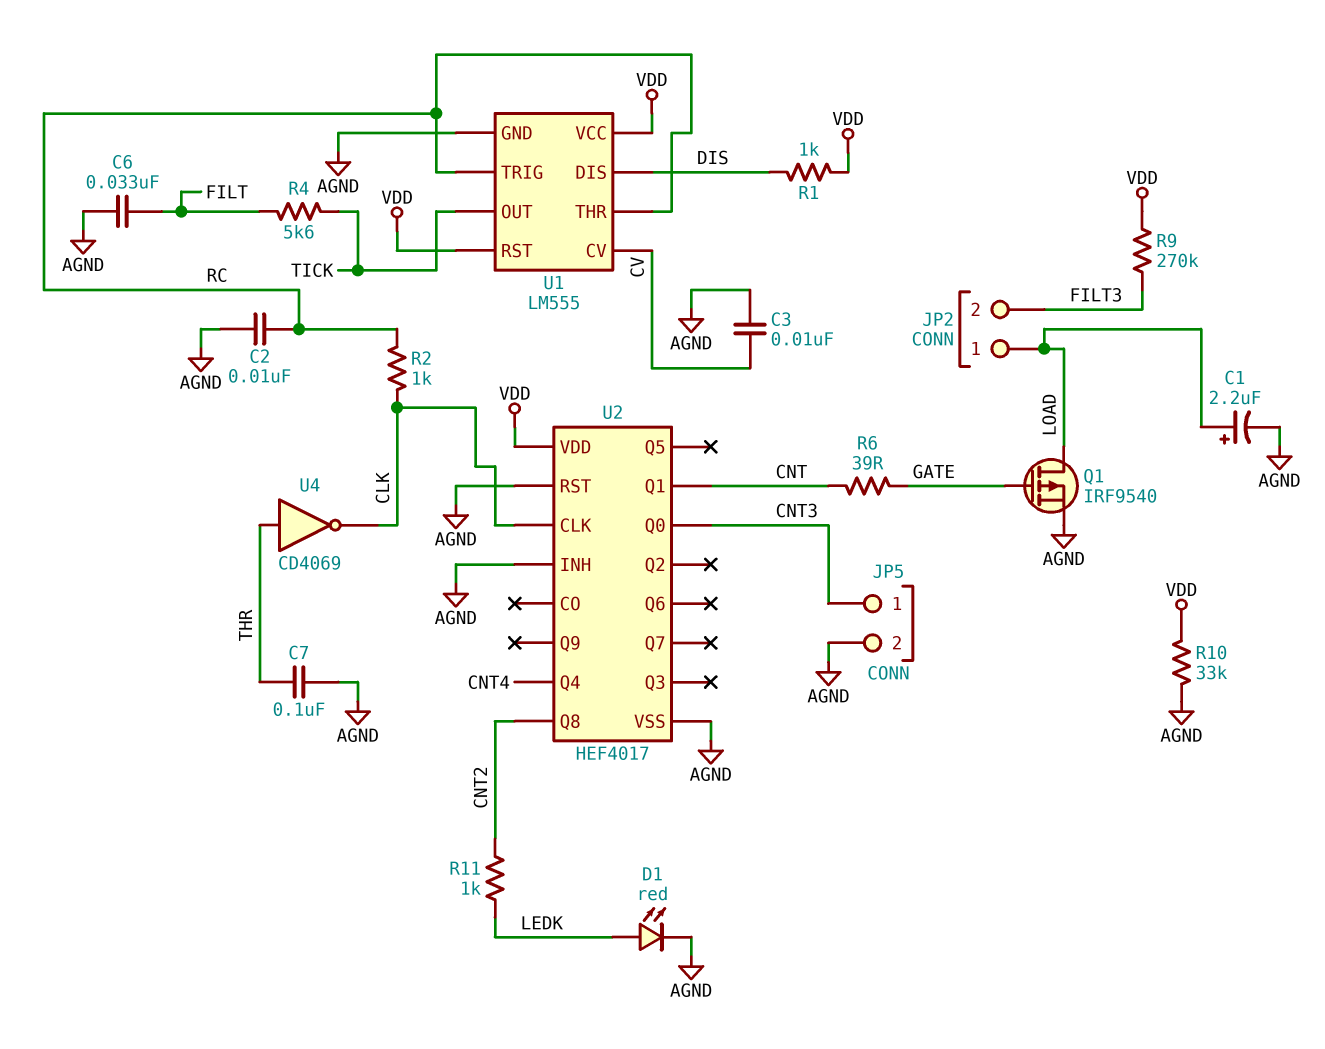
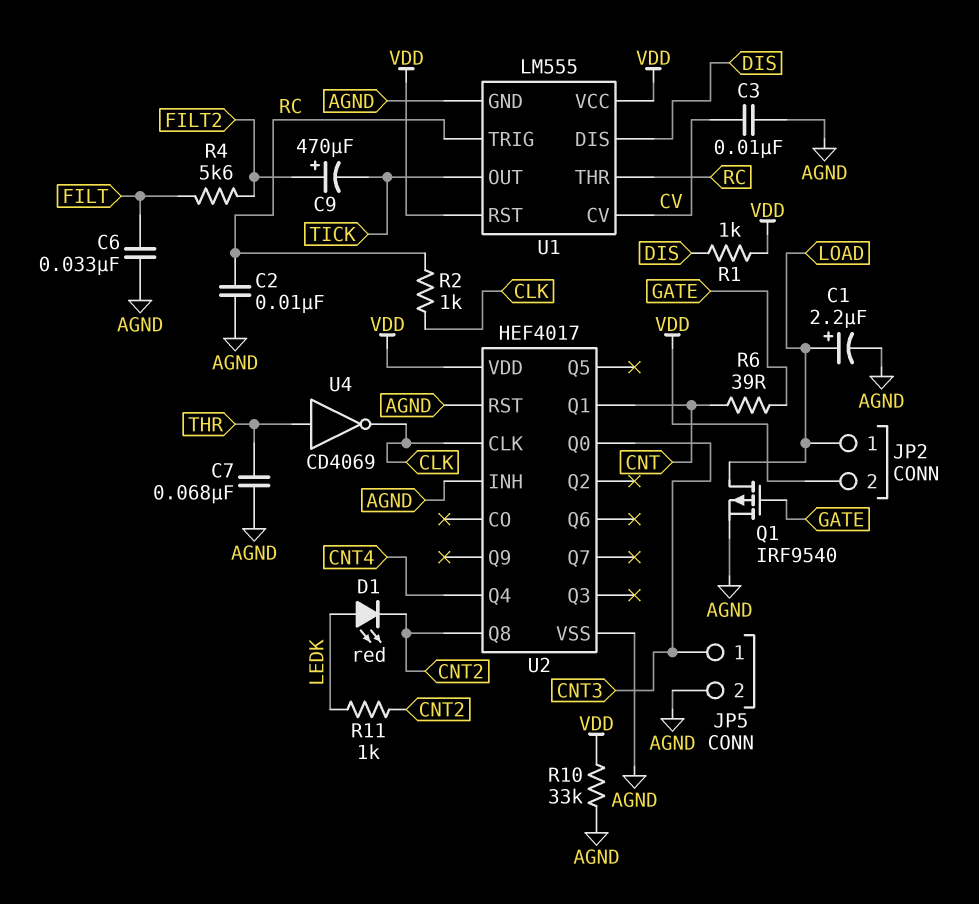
C7: 100nF (AGND, THR) -> 68nF (AGND, THR)
C9: none -> 470uF (plus FILT2, minus TICK)
D1: LED red (A LEDK, K AGND) -> LED red (A LEDK, K CNT2)
JP2 pin 2: FILT3 -> VDD
R4: 5.6k (FILT, TICK) -> 5.6k (FILT, FILT2)
R9: 270k (FILT3, VDD) -> none

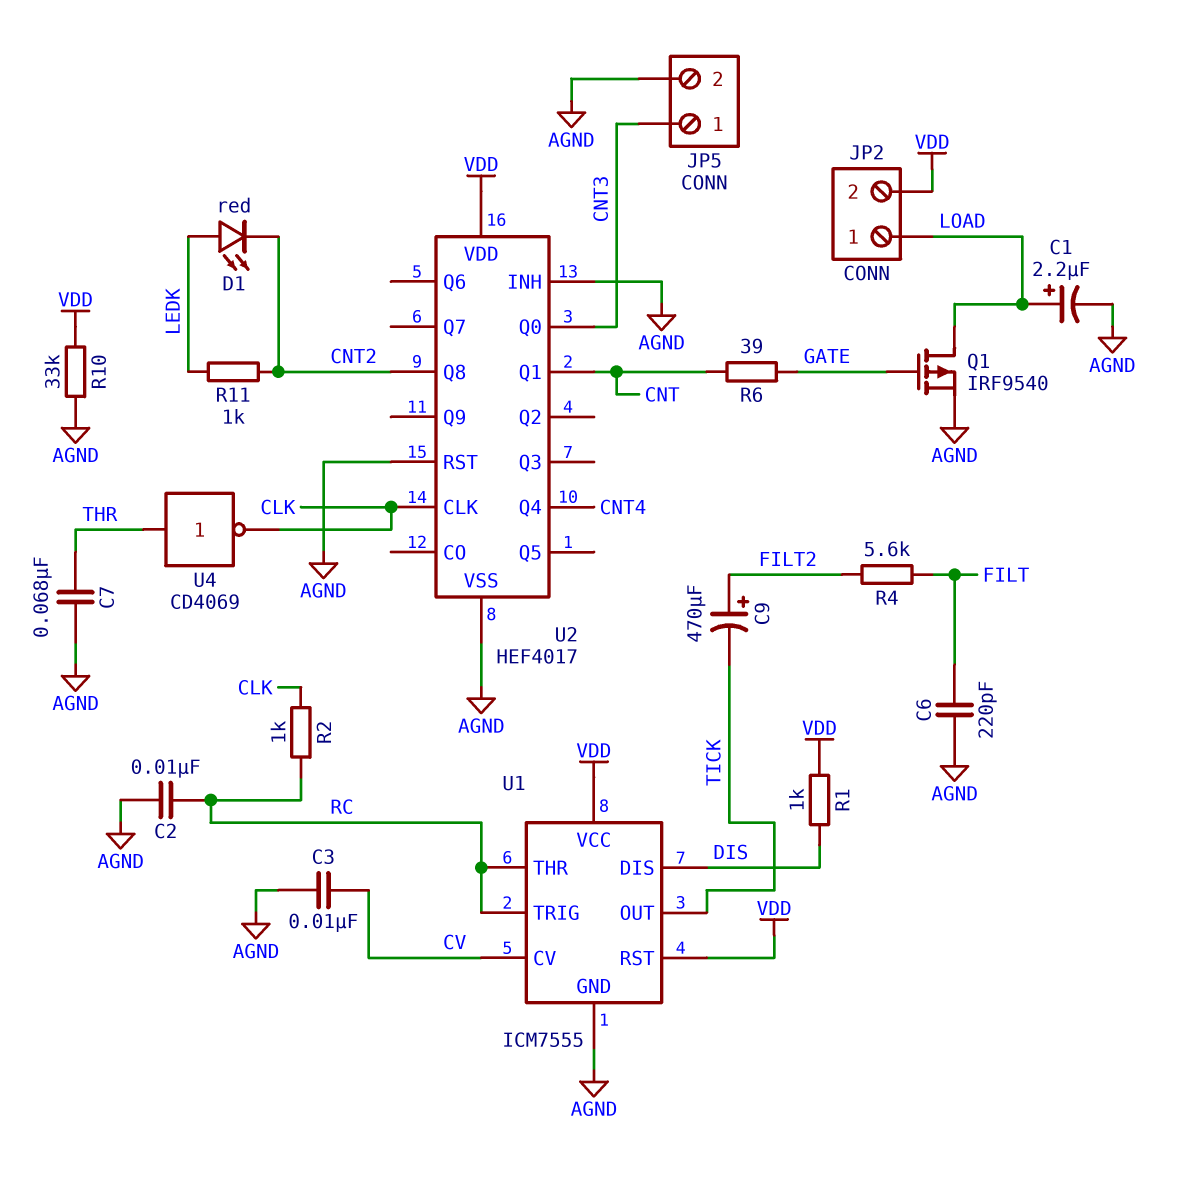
C6: 33nF (AGND, FILT) -> 220pF (AGND, FILT)
U1: LM555 -> ICM7555

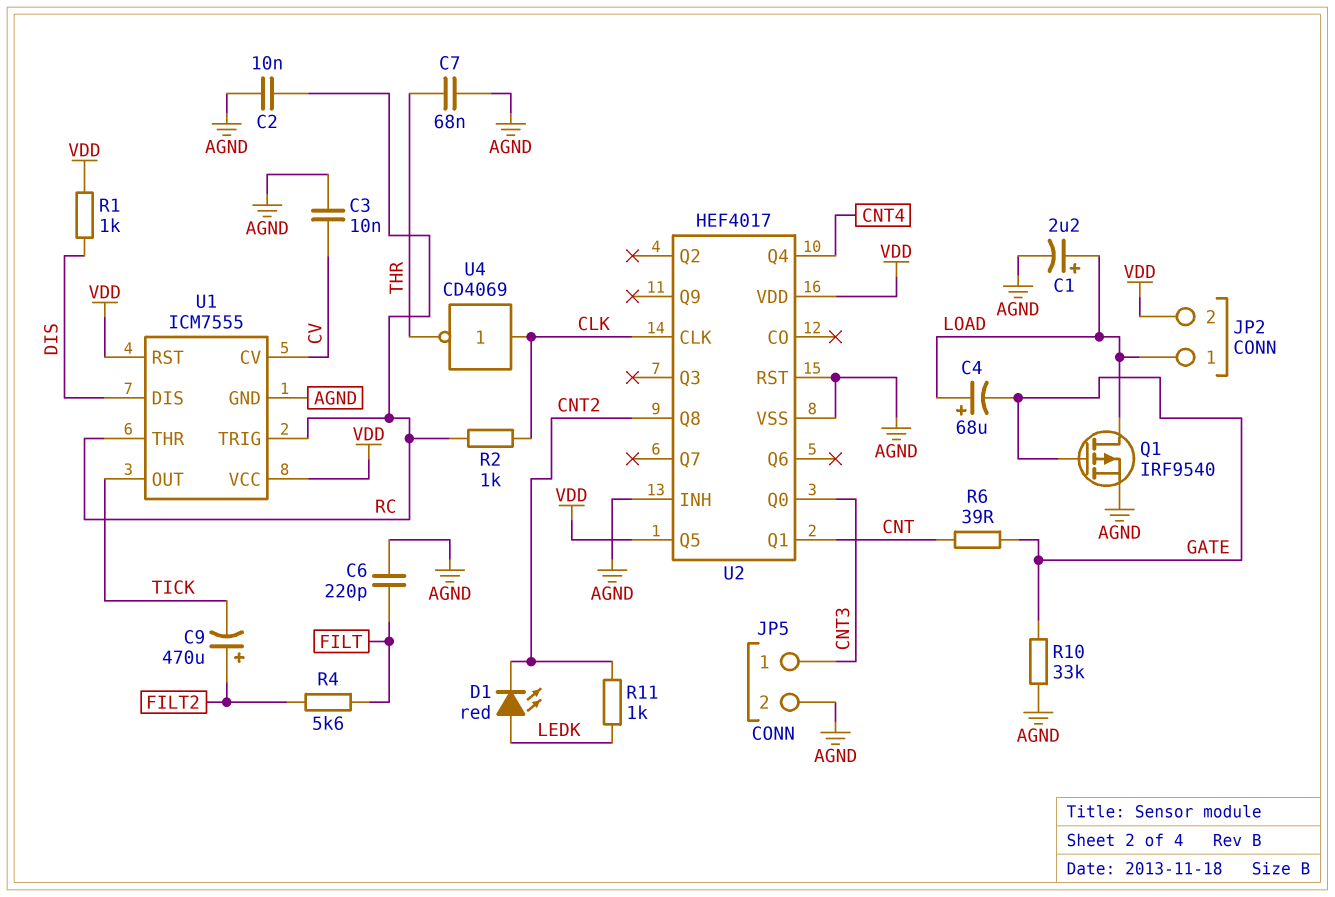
C4: none -> 68uF (plus LOAD, minus GATE)
R10: 33k (AGND, VDD) -> 33k (AGND, GATE)
U2 pin Q5: none -> VDD
U4: NOT CD4069 (in THR, out CLK) -> NOT CD4069 (in CLK, out THR)

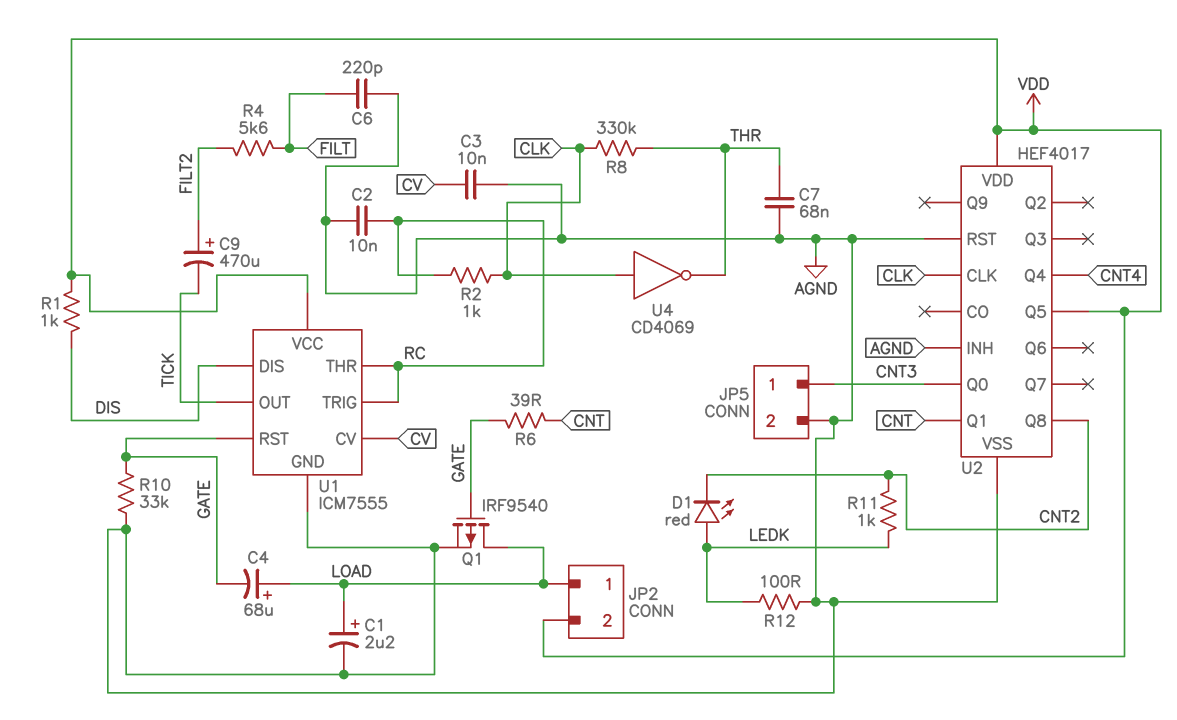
R8: none -> 330k (CLK, THR)
R12: none -> 100 (AGND, LEDK)
U1 pin RST: VDD -> GATE

